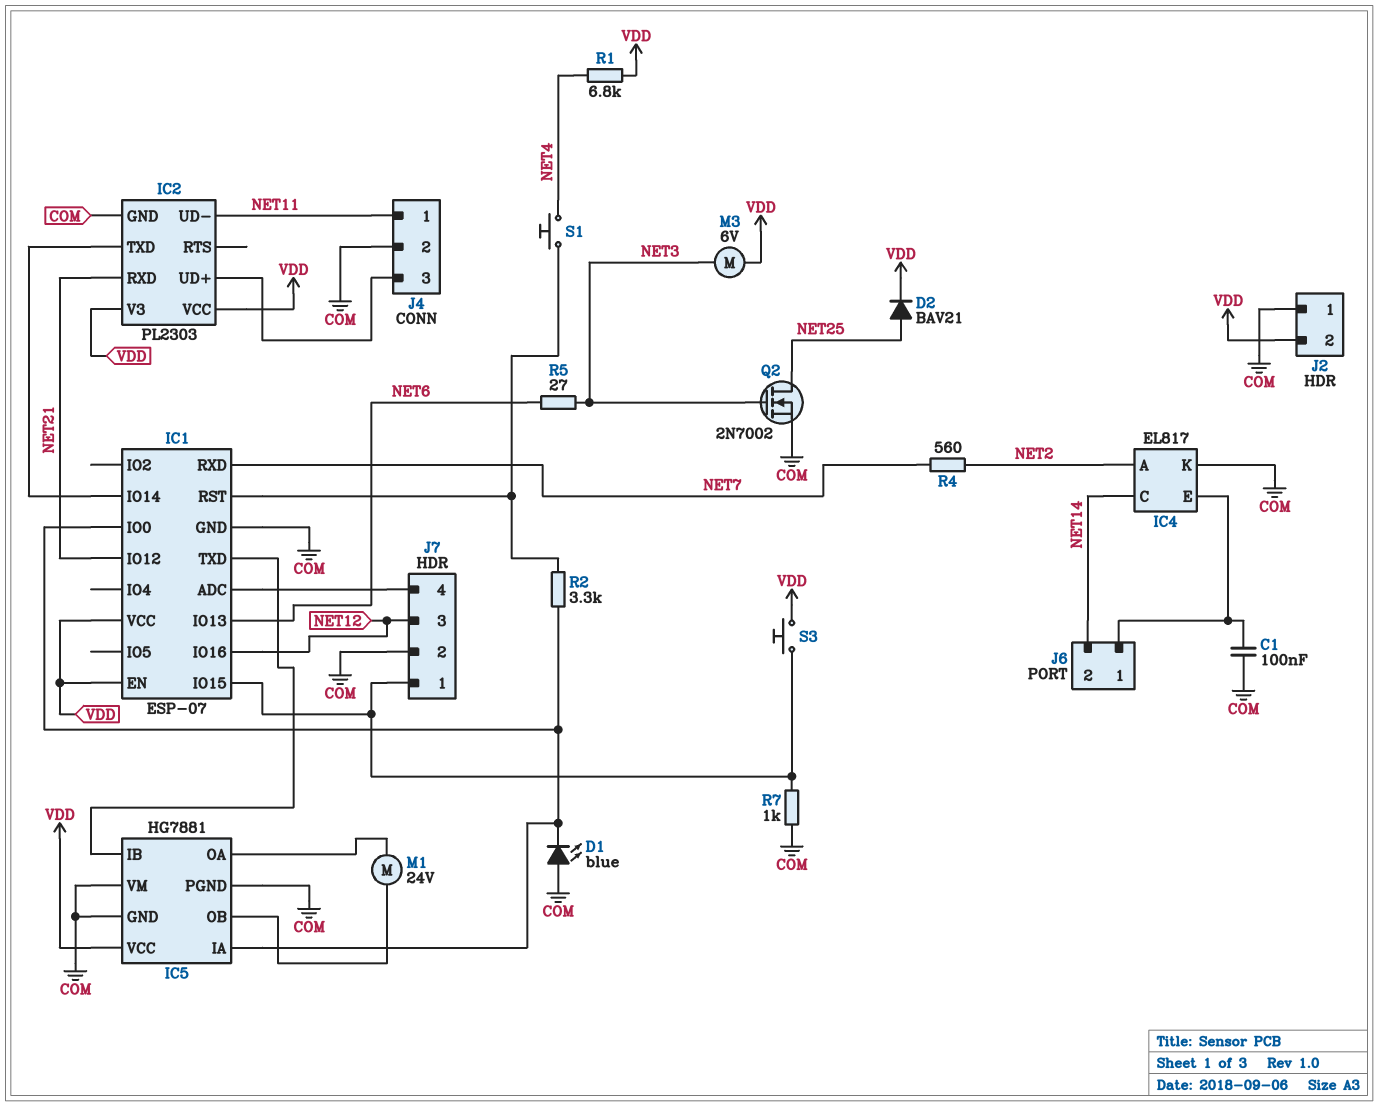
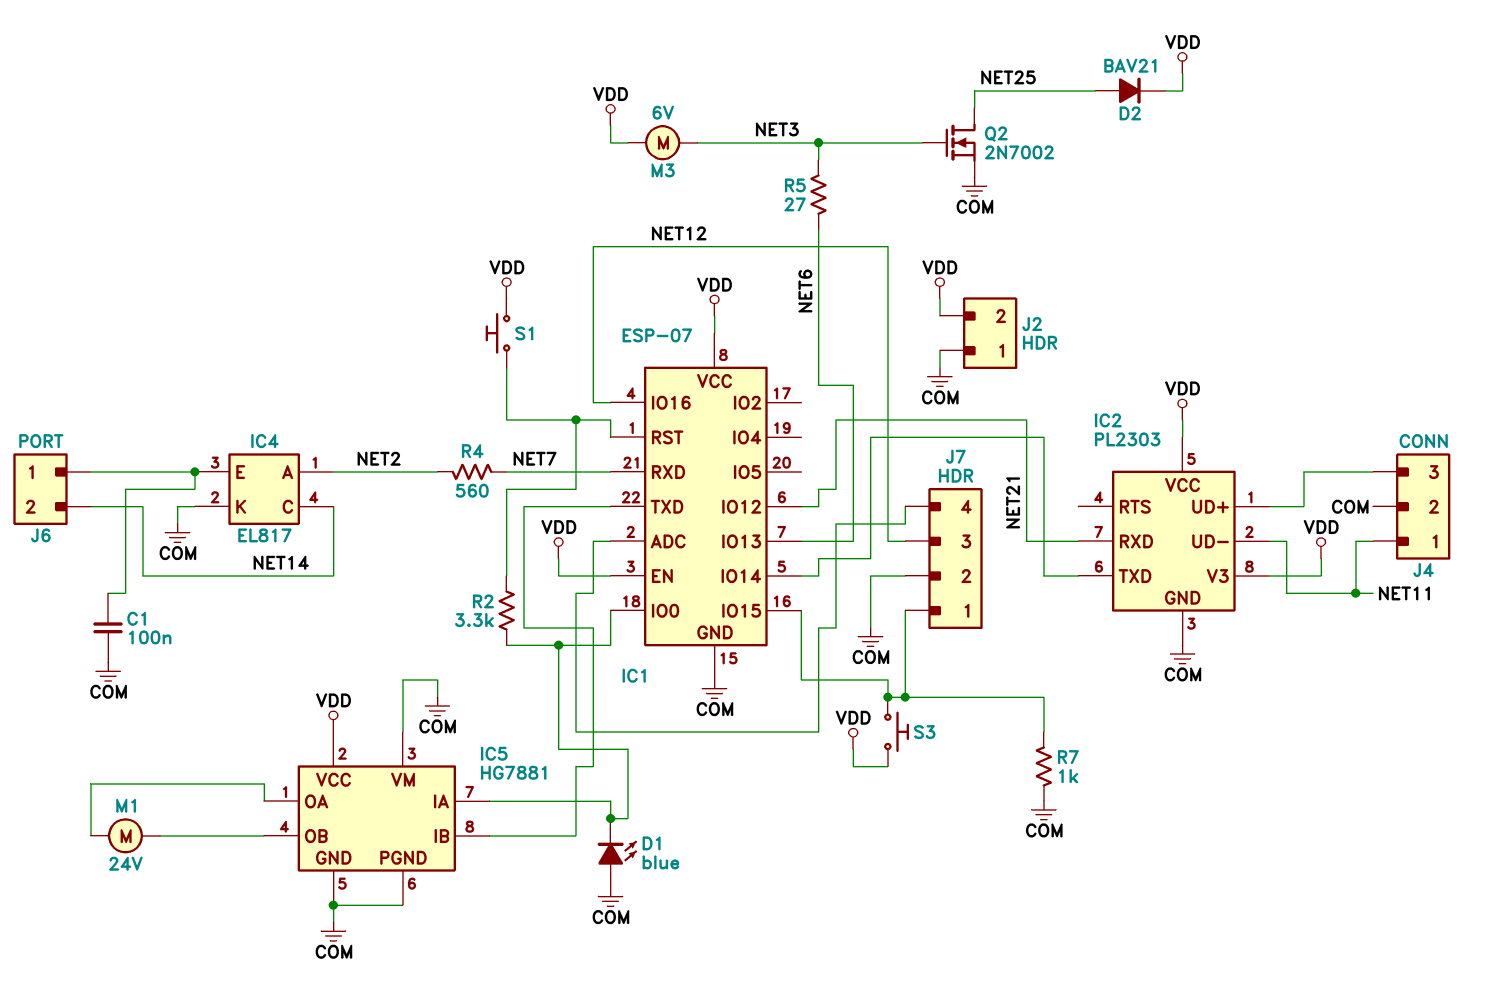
R1: 6.8k (NET4, VDD) -> none
S1: button (IC1/RST, NET4) -> button (IC1/RST, VDD)

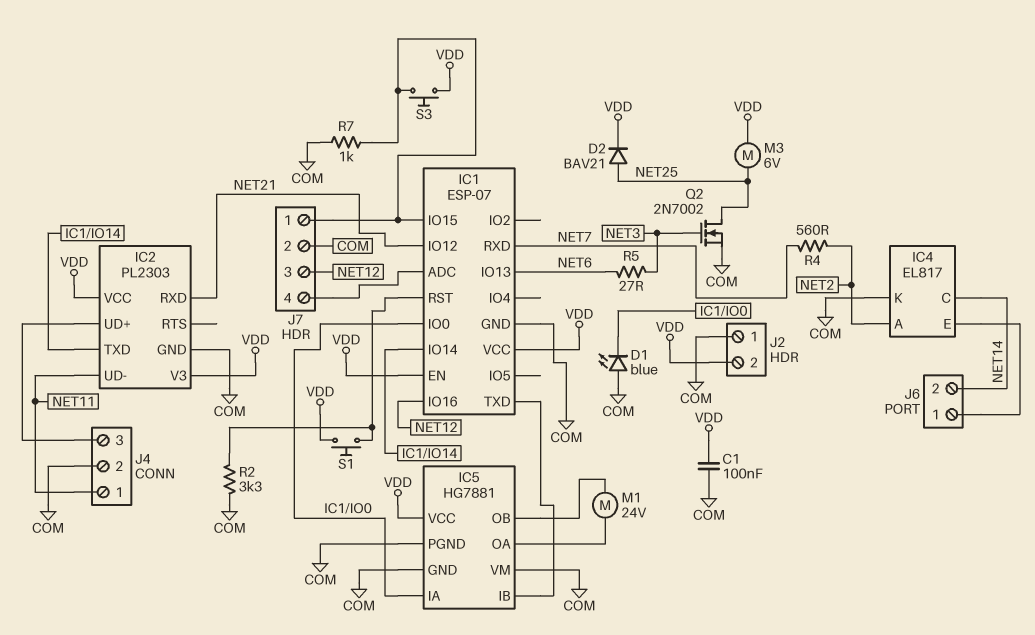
C1: 100nF (COM, IC4/E) -> 100nF (COM, VDD)
M3: motor 6V (NET3, VDD) -> motor 6V (NET25, VDD)
R2: 3.3k (IC1/IO0, IC1/RST) -> 3.3k (COM, IC1/RST)

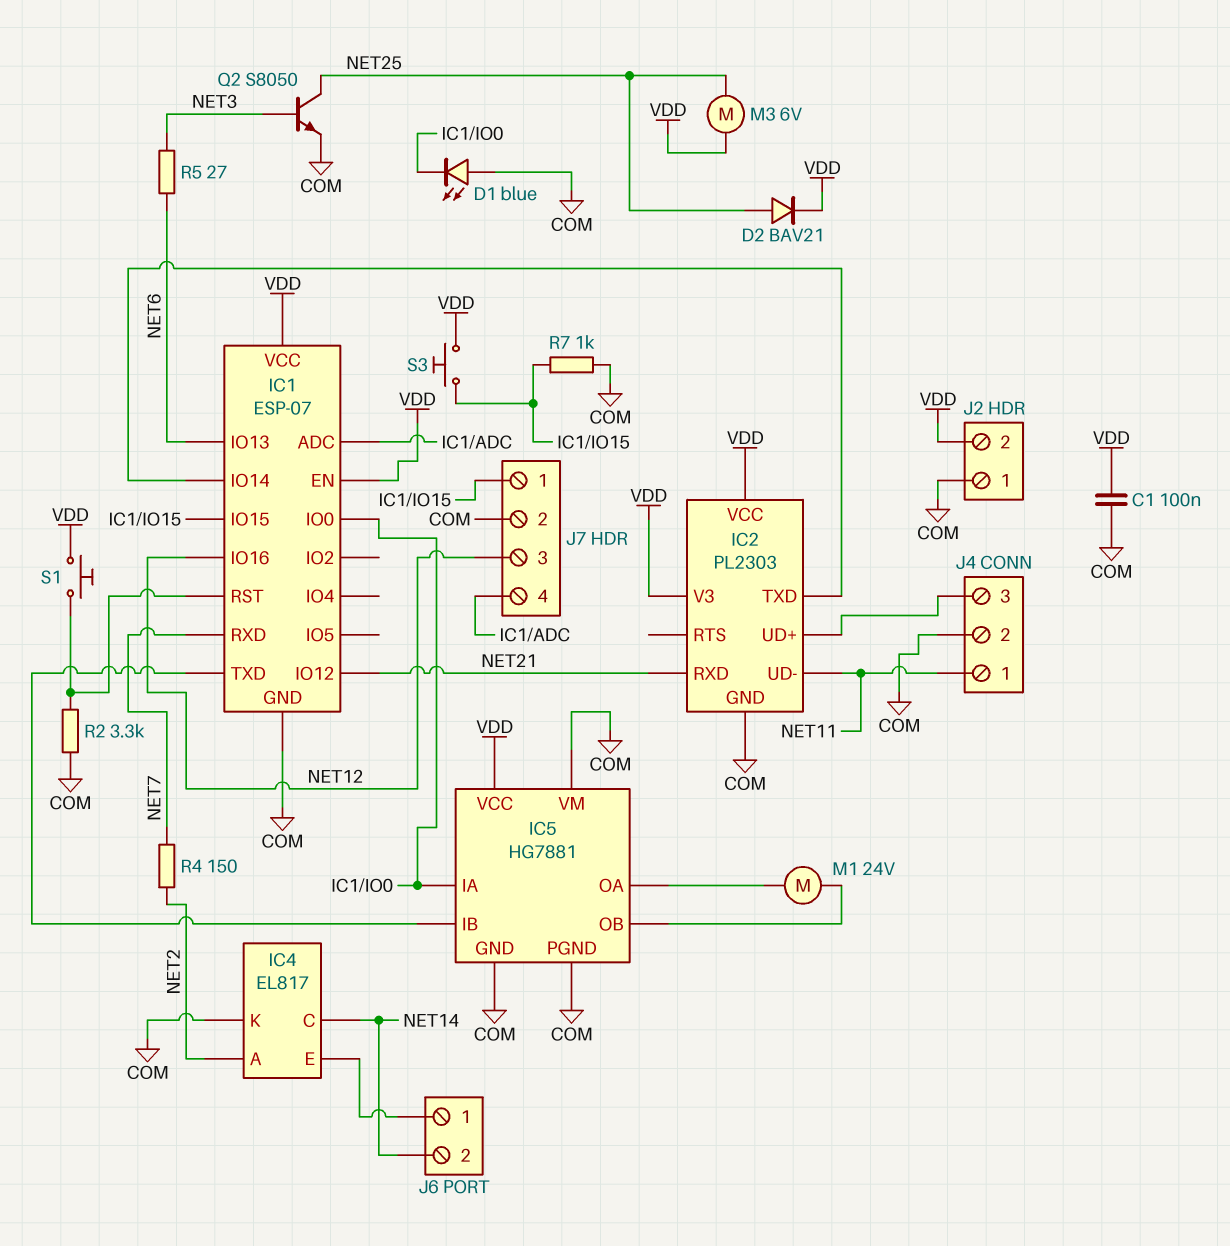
Q2: NMOS 2N7002 (G NET3, D NET25, S COM) -> NPN S8050 (B NET3, C NET25, E COM)
R4: 560 (NET2, NET7) -> 150 (NET2, NET7)

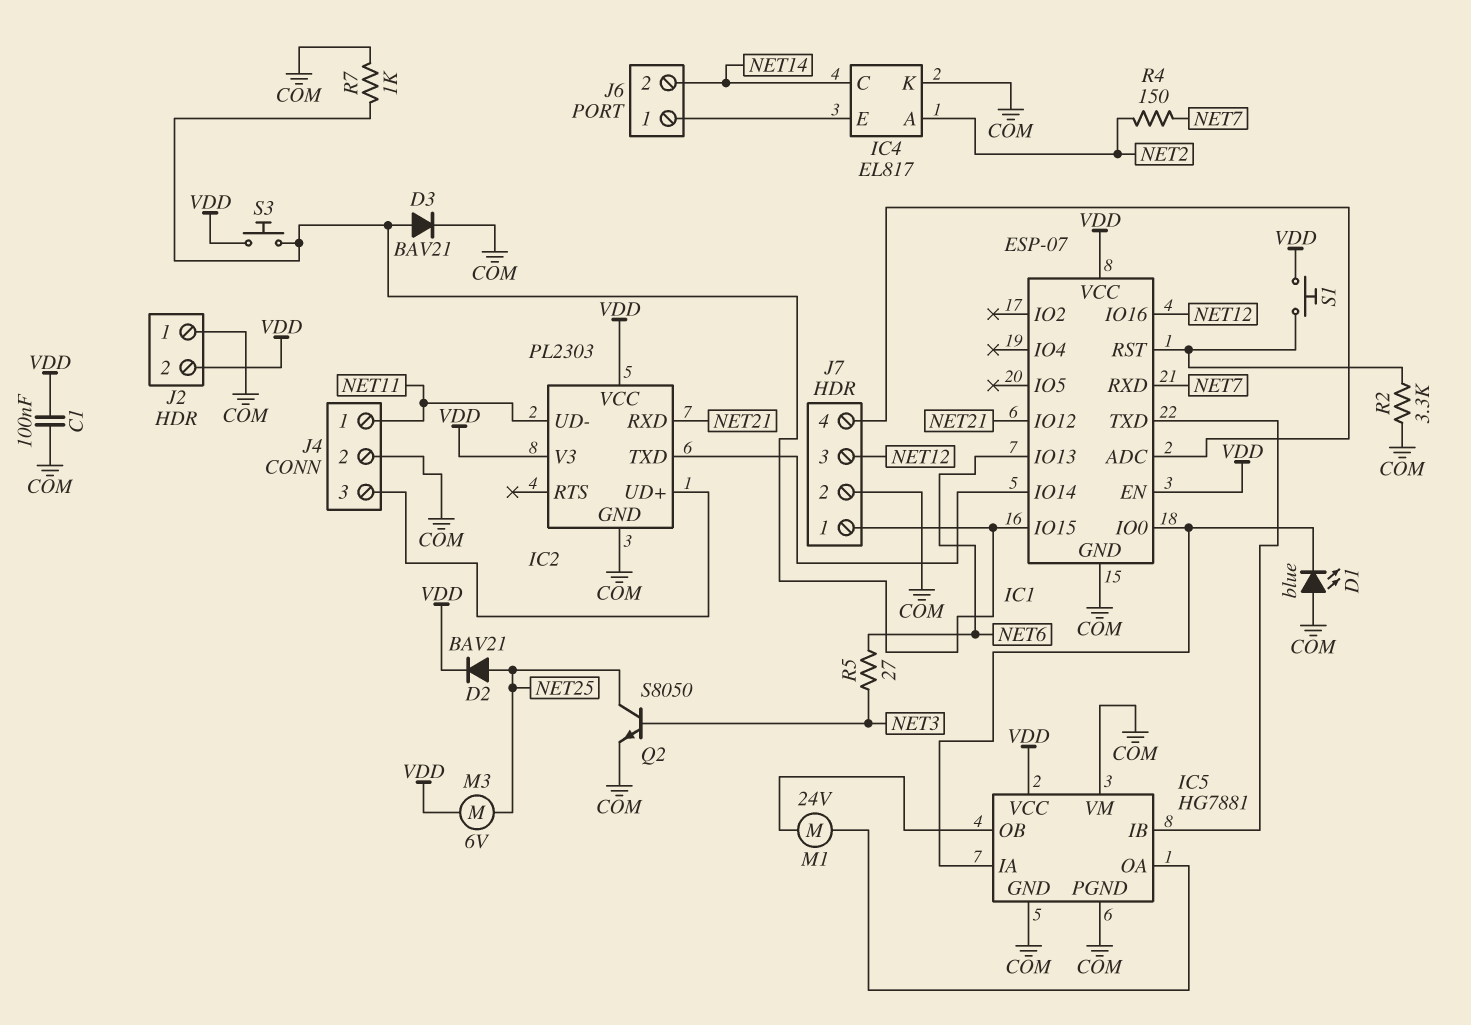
D3: none -> diode BAV21 (A IC1/IO15, K COM)

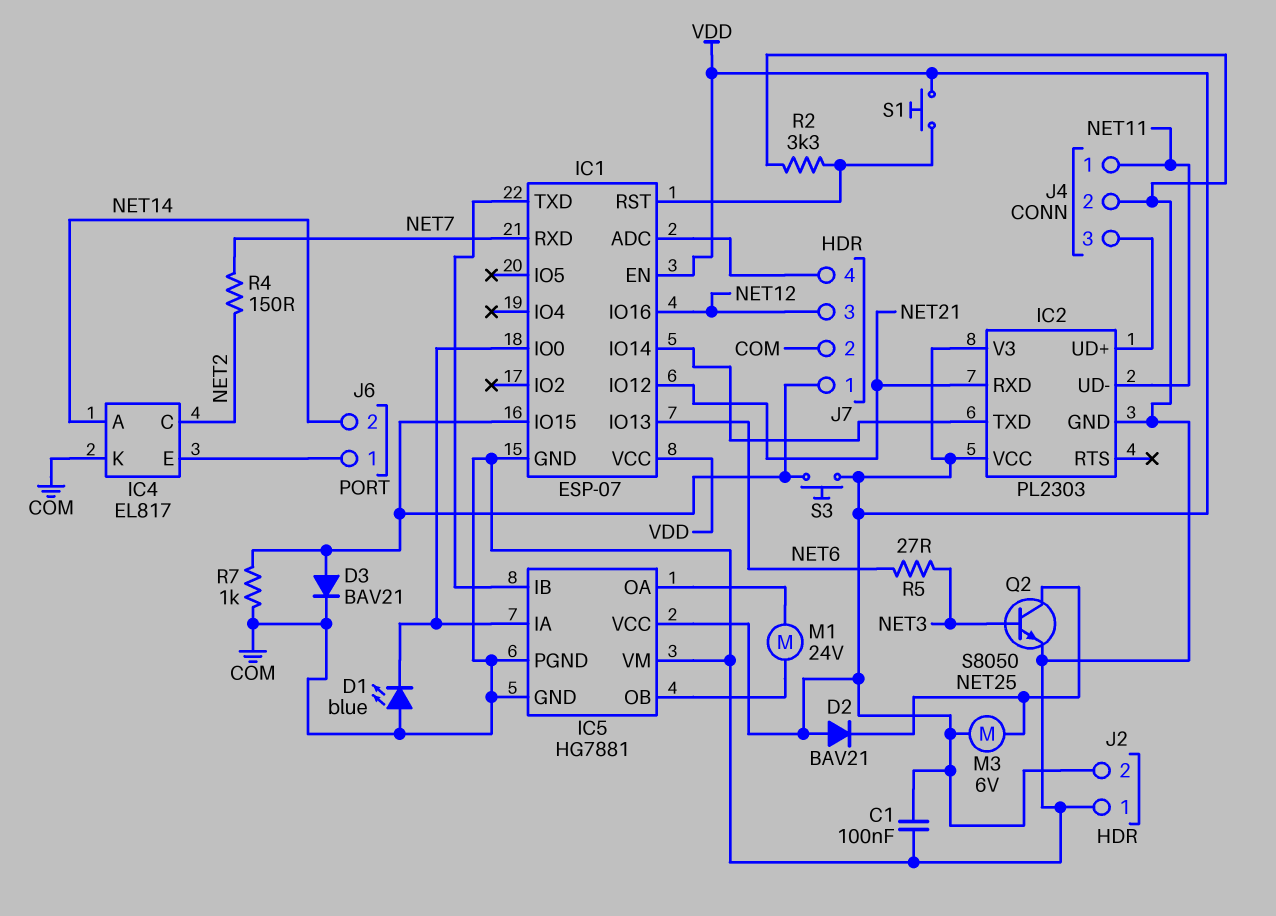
D2: diode BAV21 (A NET25, K VDD) -> diode BAV21 (A VDD, K NET25)
IC4 pin A: NET2 -> NET14
IC4 pin C: NET14 -> NET2

